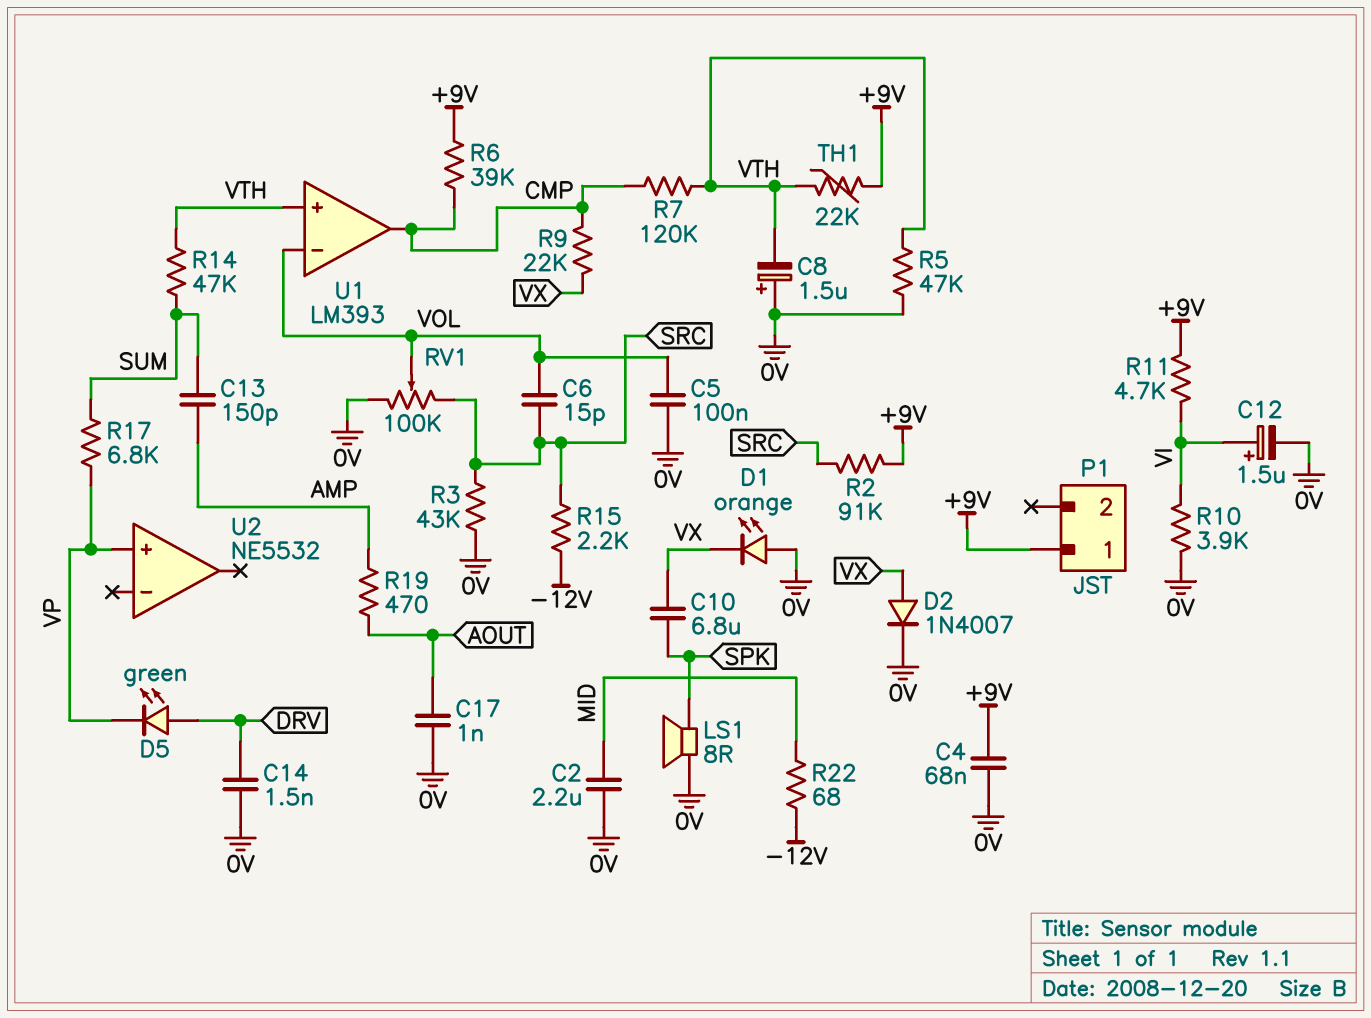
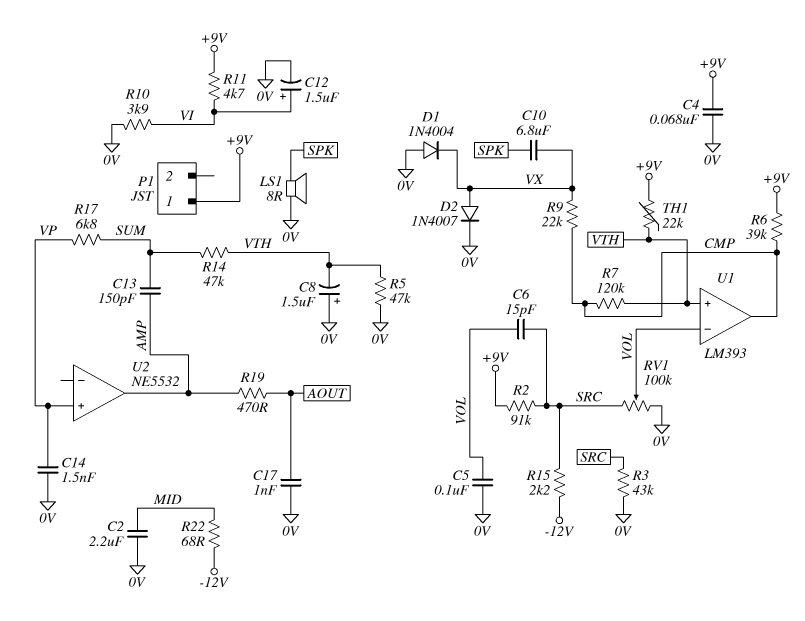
C14: 1.5nF (0V, DRV) -> 1.5nF (0V, VP)
D1: LED orange (A 0V, K VX) -> diode 1N4004 (A 0V, K VX)
D5: LED green (A DRV, K VP) -> none
U2 pin out: none -> AMP

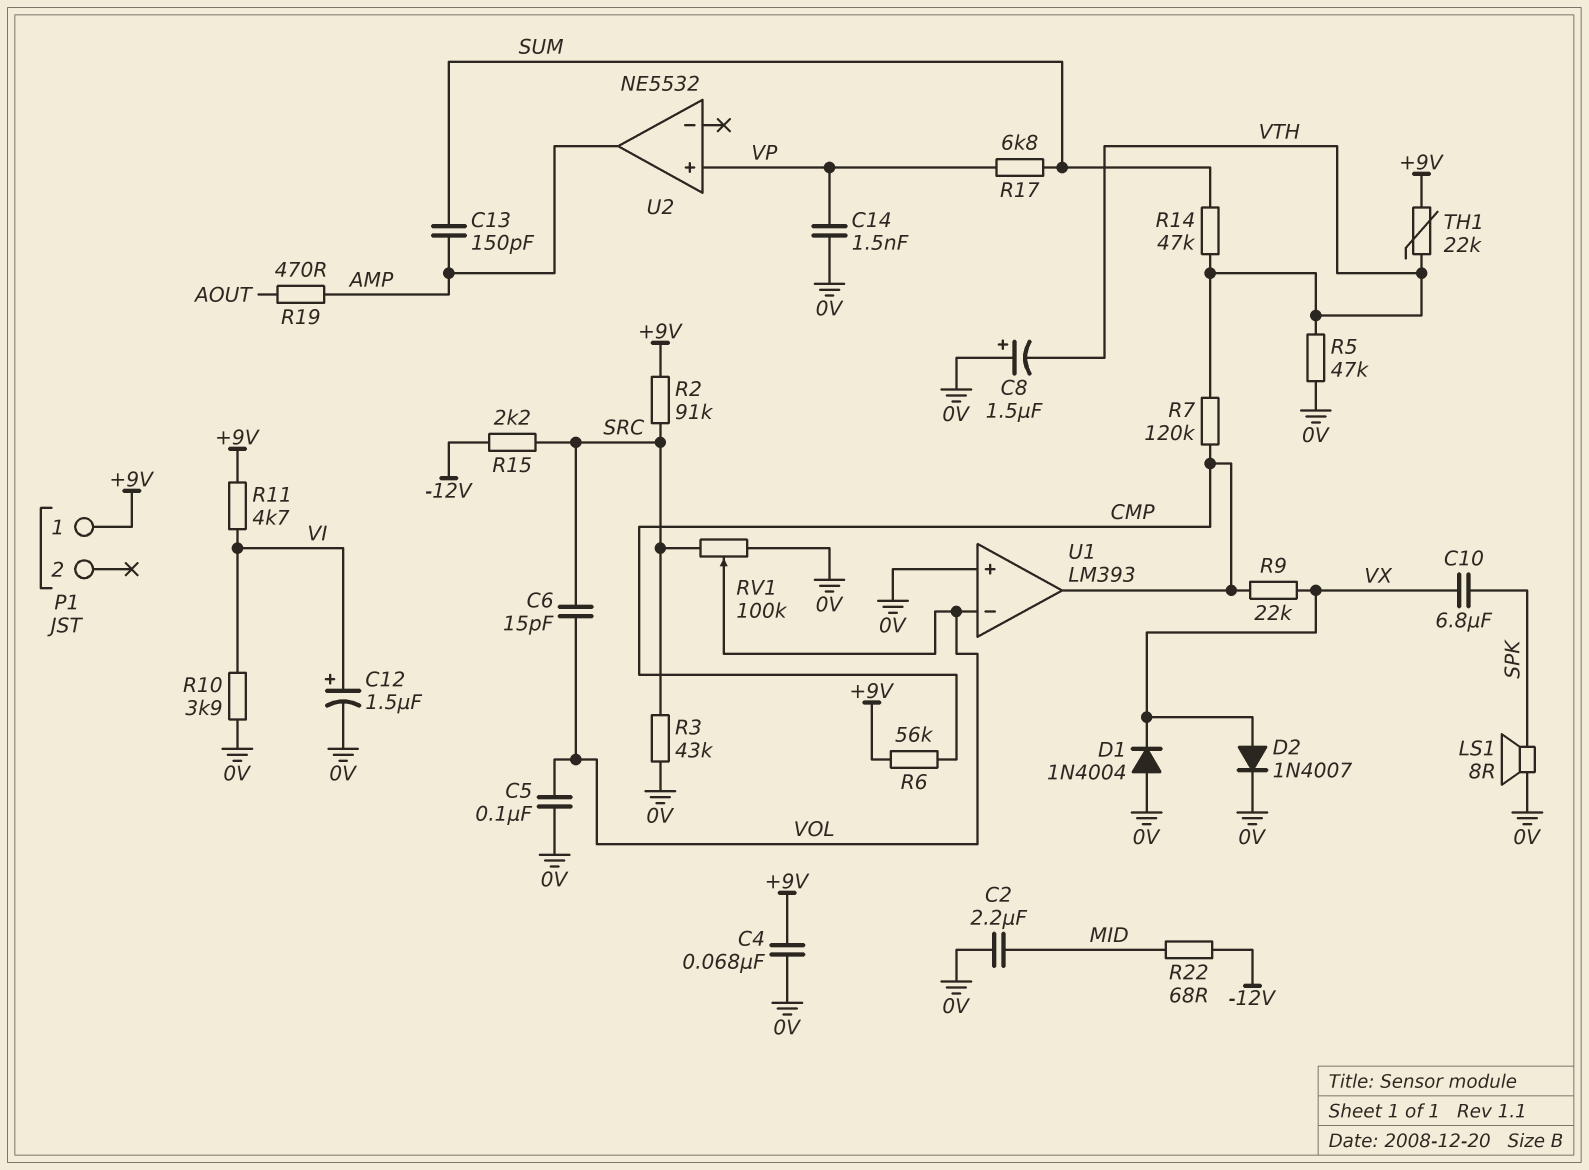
C17: 1nF (0V, AOUT) -> none
R6: 39k (+9V, CMP) -> 56k (+9V, CMP)
U1 pin in+: VTH -> 0V

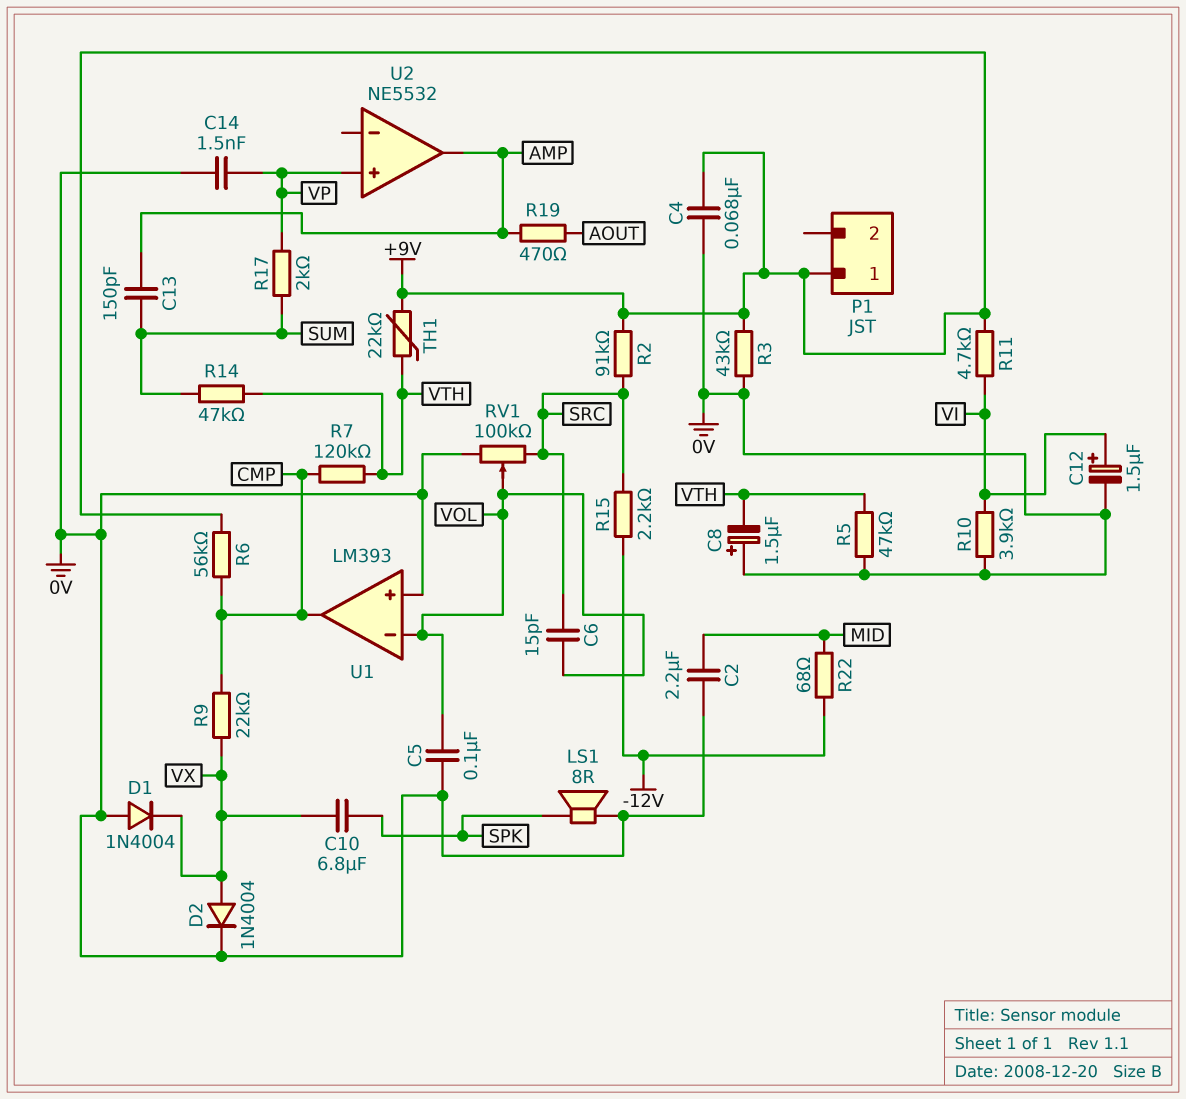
D2: diode 1N4007 (A VX, K 0V) -> diode 1N4004 (A VX, K 0V)
R3: 43k (0V, SRC) -> 43k (+9V, 0V)
R17: 6.8k (SUM, VP) -> 2k (SUM, VP)

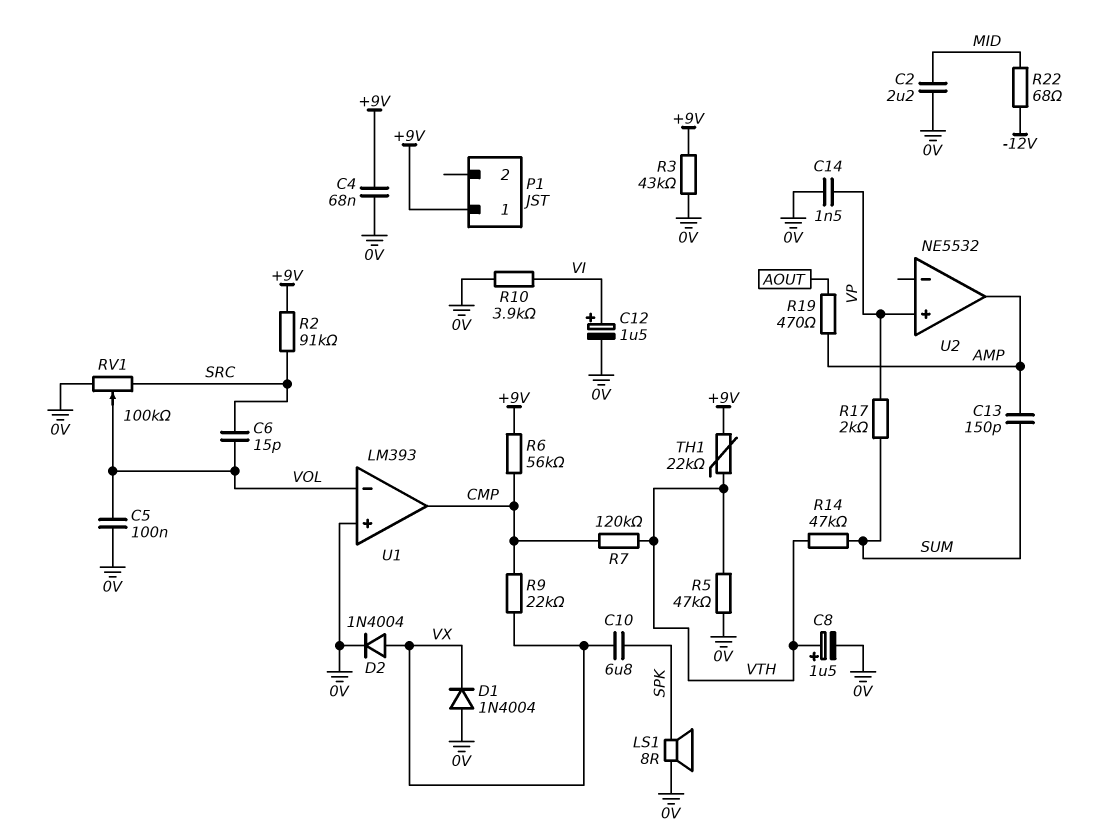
C8: 1.5uF (plus 0V, minus VTH) -> 1.5uF (plus VTH, minus 0V)
R11: 4.7k (+9V, VI) -> none
R15: 2.2k (-12V, SRC) -> none

